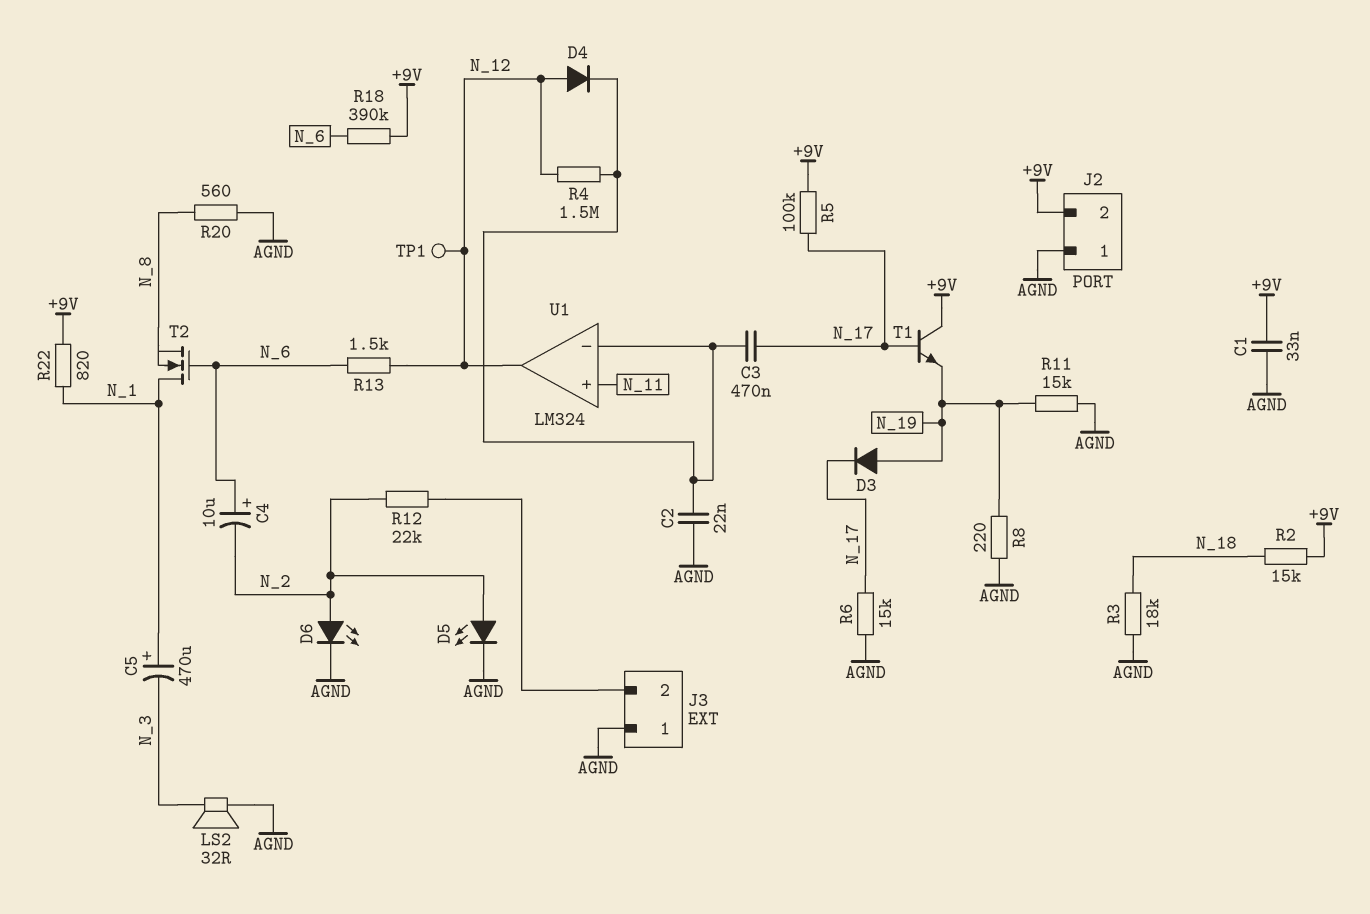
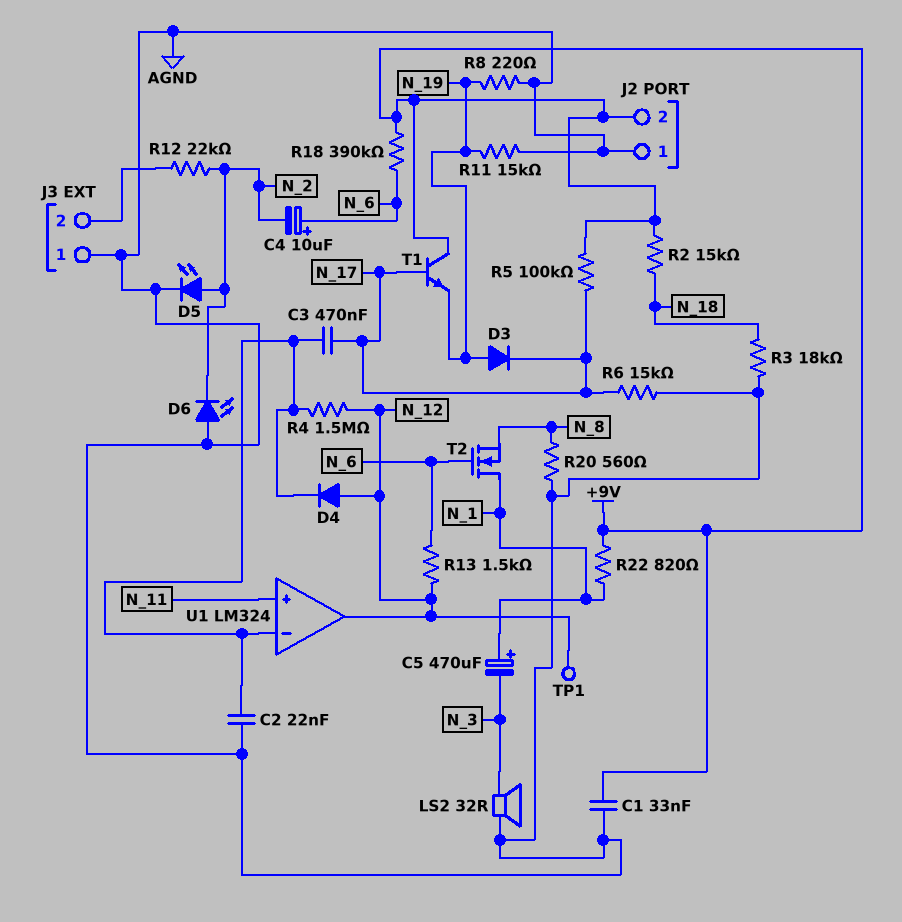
D6: LED (A N_2, K AGND) -> LED (A AGND, K N_2)

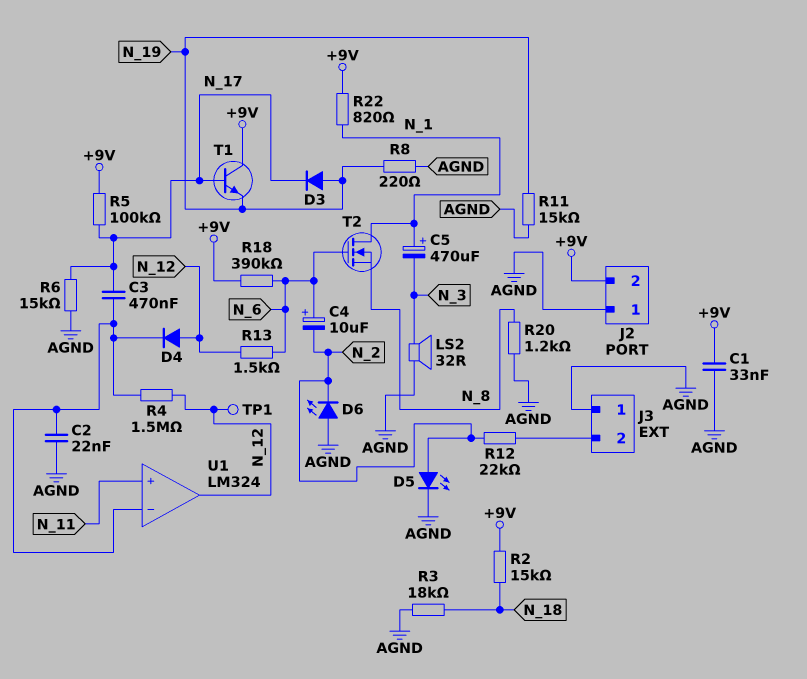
R20: 560 (AGND, N_8) -> 1.2k (AGND, N_8)

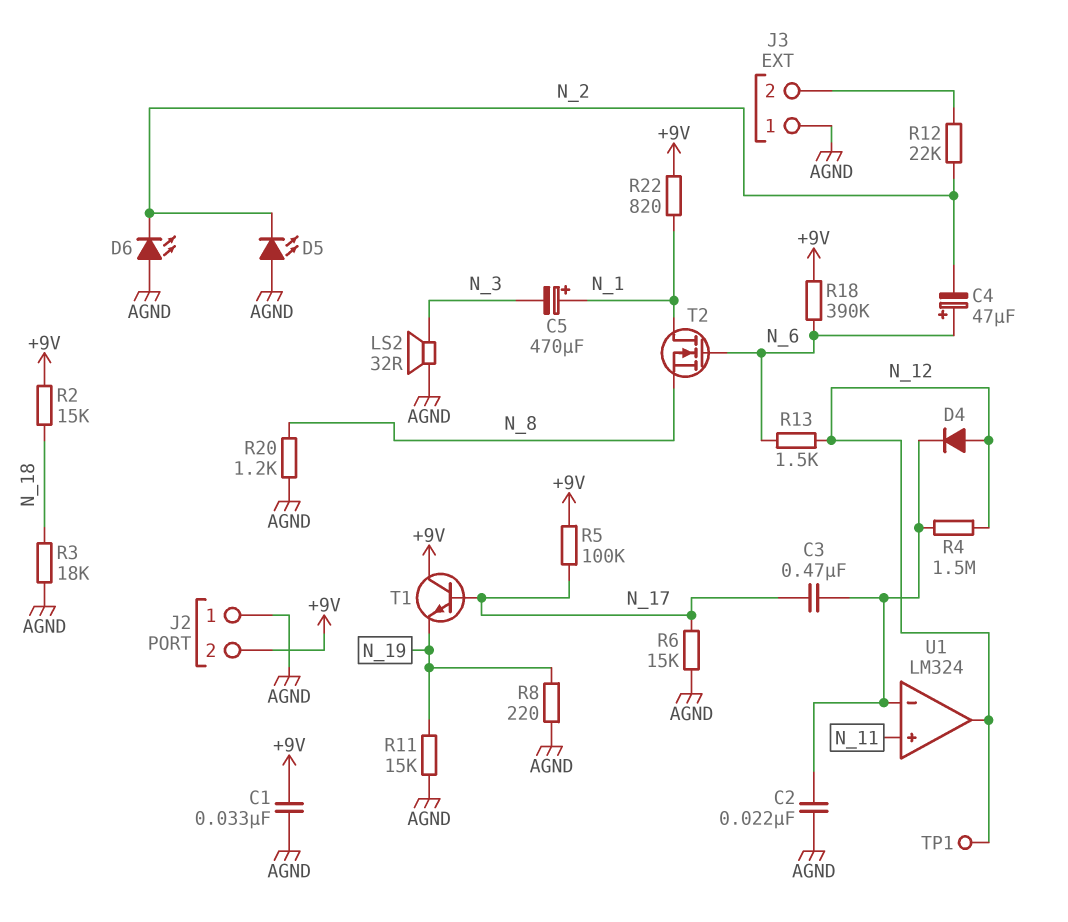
C4: 10uF (plus N_6, minus N_2) -> 47uF (plus N_6, minus N_2)
D3: diode (A N_19, K N_17) -> none
D5: LED (A N_2, K AGND) -> LED (A AGND, K N_2)

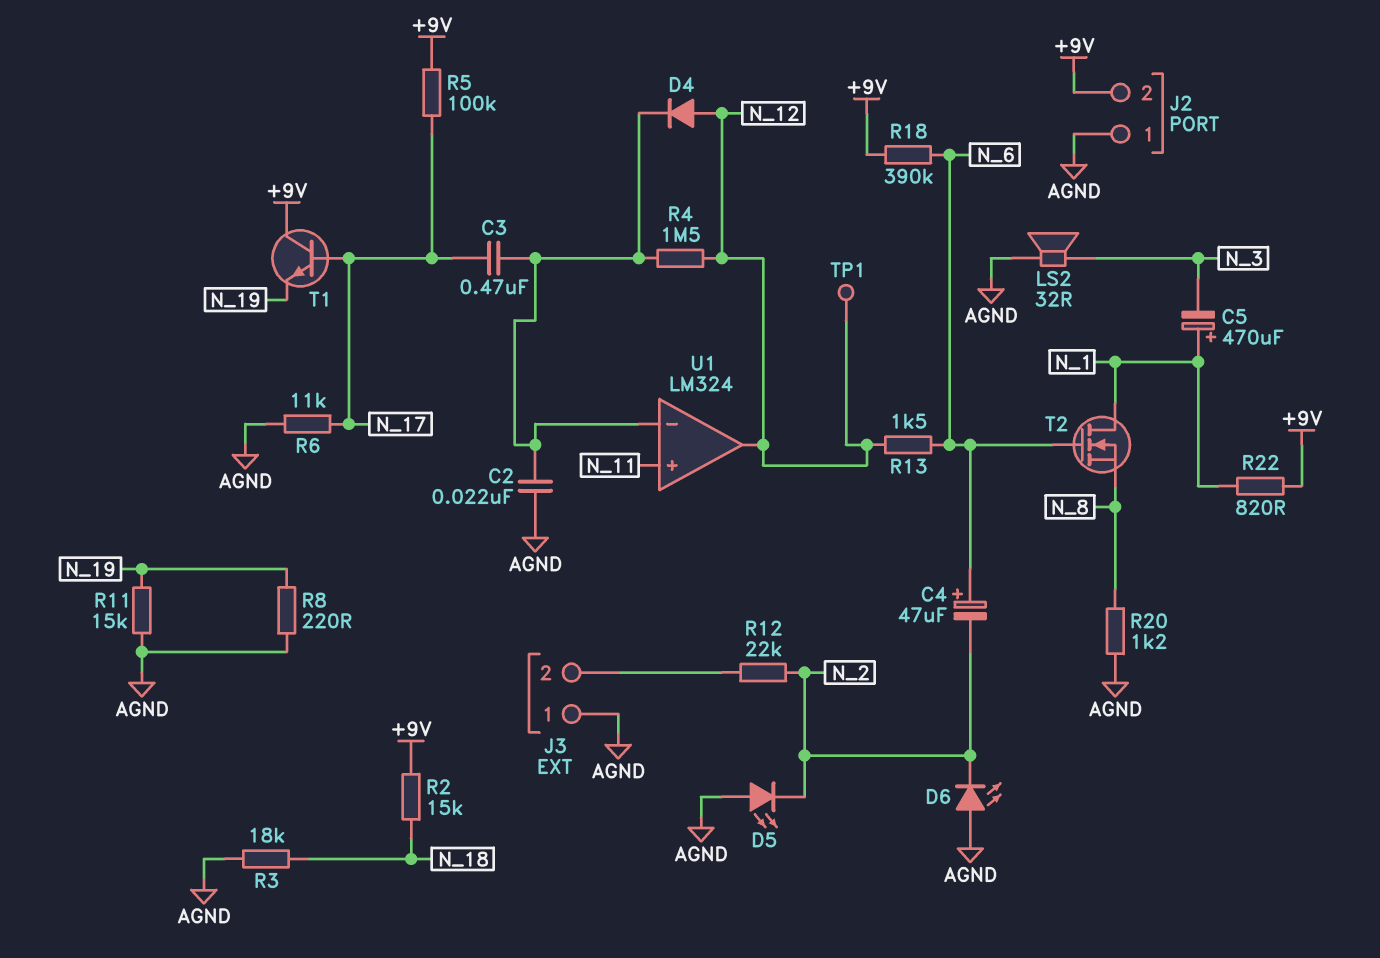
C1: 33nF (+9V, AGND) -> none
R6: 15k (AGND, N_17) -> 11k (AGND, N_17)

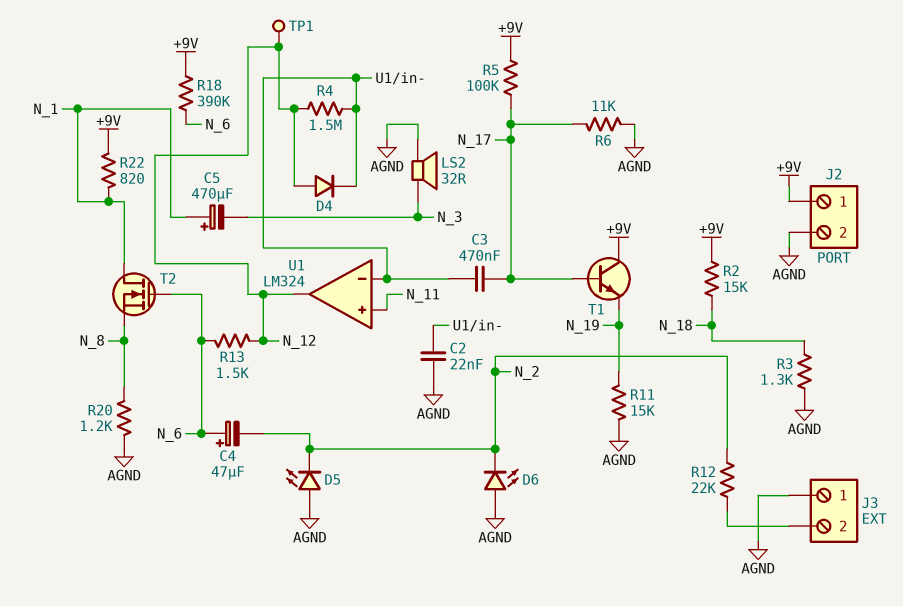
J2 pin 1: AGND -> +9V
J2 pin 2: +9V -> AGND
R3: 18k (AGND, N_18) -> 1.3k (AGND, N_18)
R8: 220 (AGND, N_19) -> none

